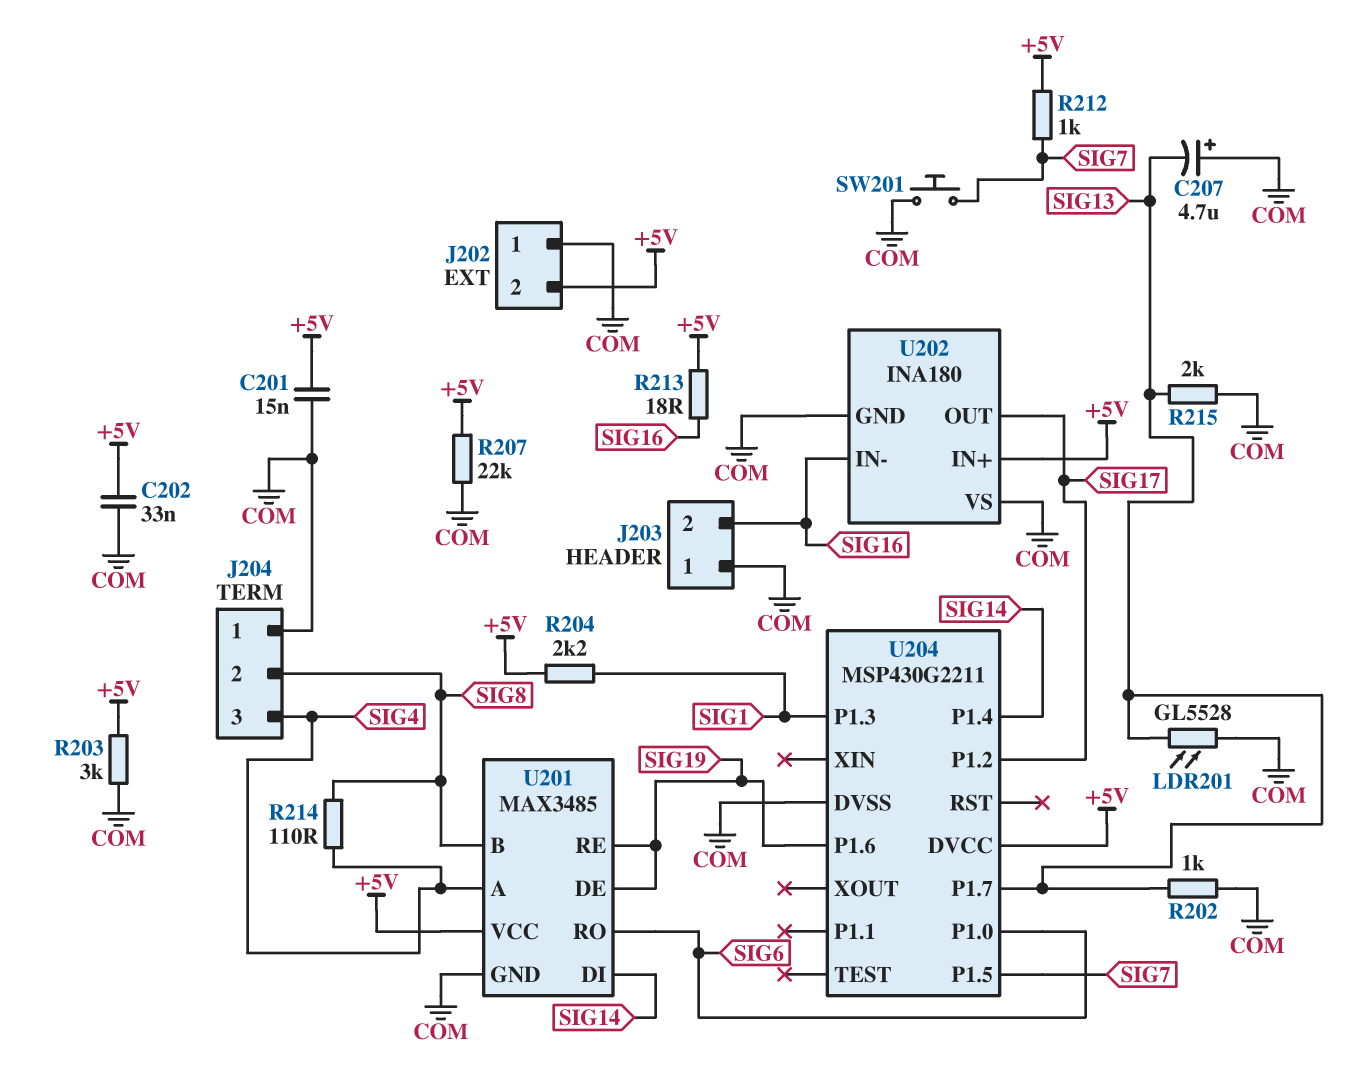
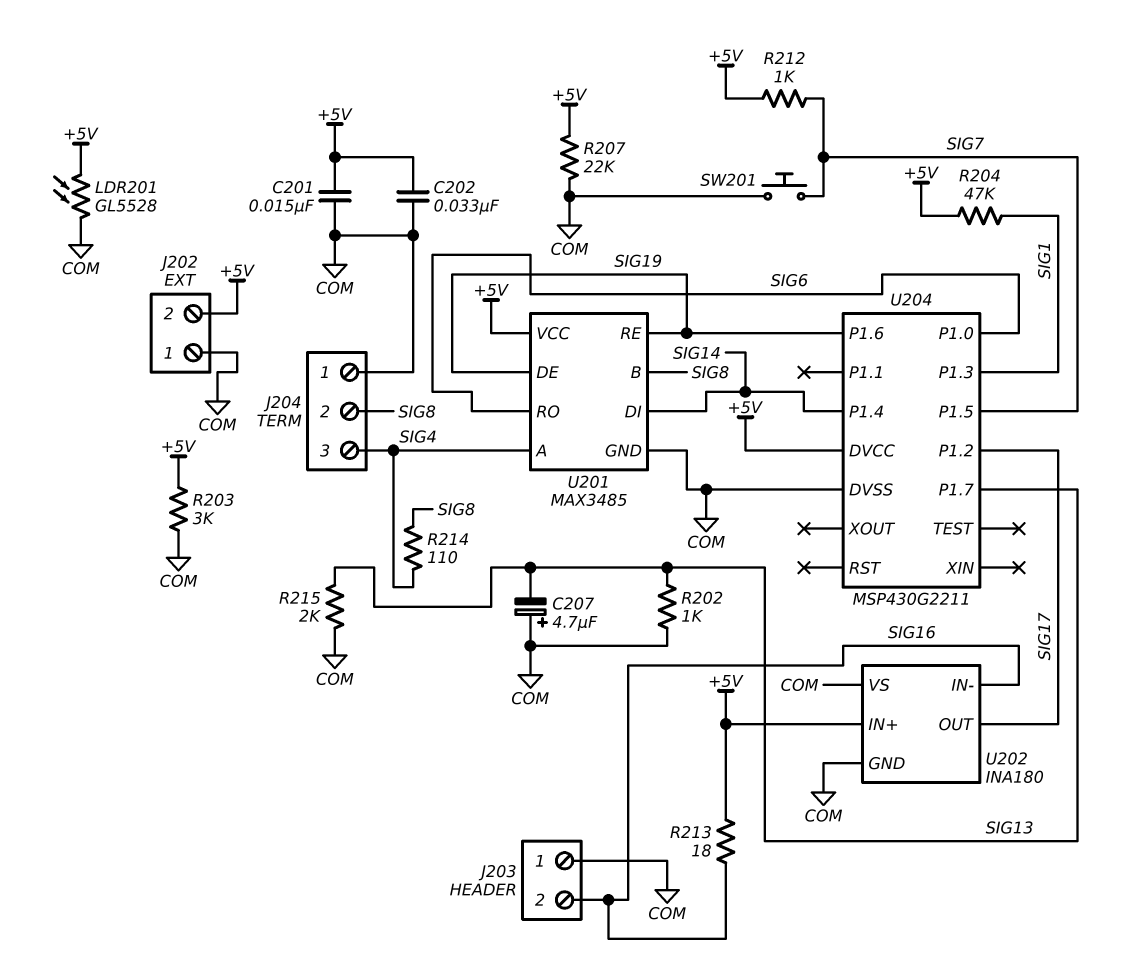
LDR201: GL5528 (COM, SIG13) -> GL5528 (+5V, COM)
R204: 2.2k (+5V, SIG1) -> 47k (+5V, SIG1)

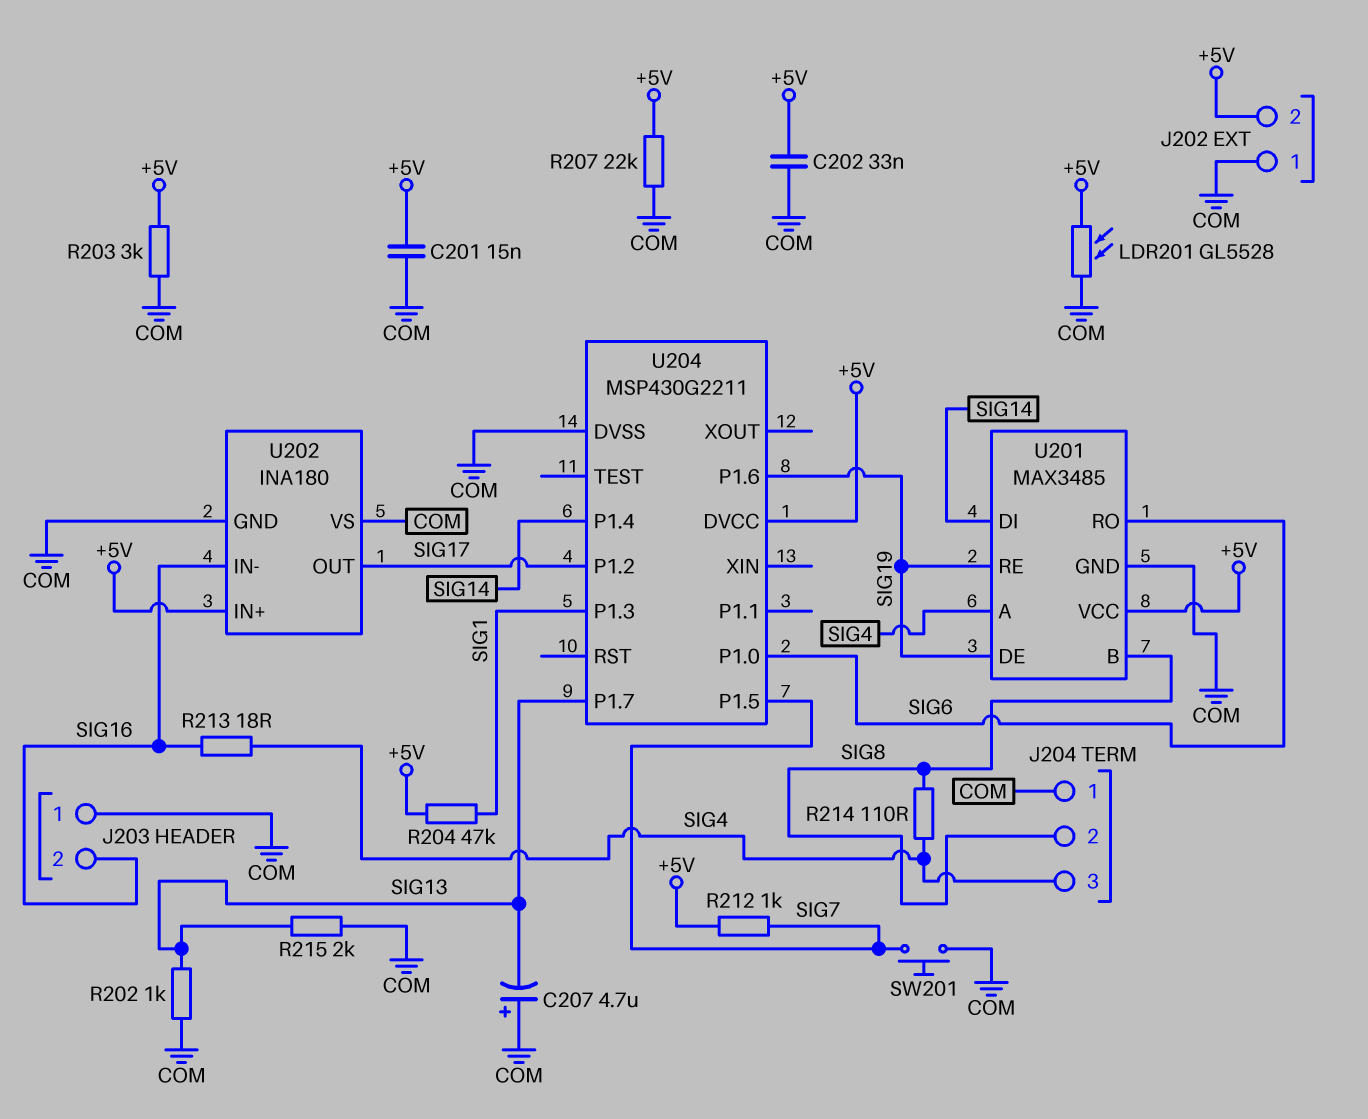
R213: 18 (+5V, SIG16) -> 18 (SIG4, SIG16)

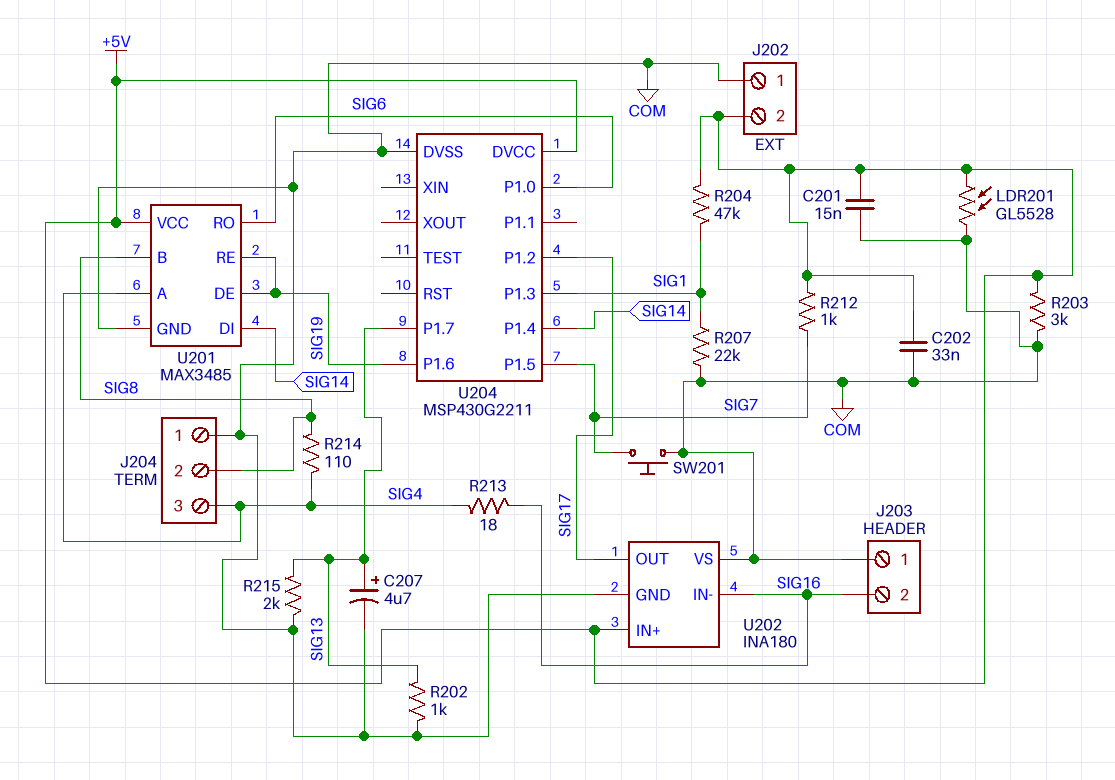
C207: 4.7uF (plus COM, minus SIG13) -> 4.7uF (plus SIG13, minus COM)
R207: 22k (+5V, COM) -> 22k (COM, SIG1)

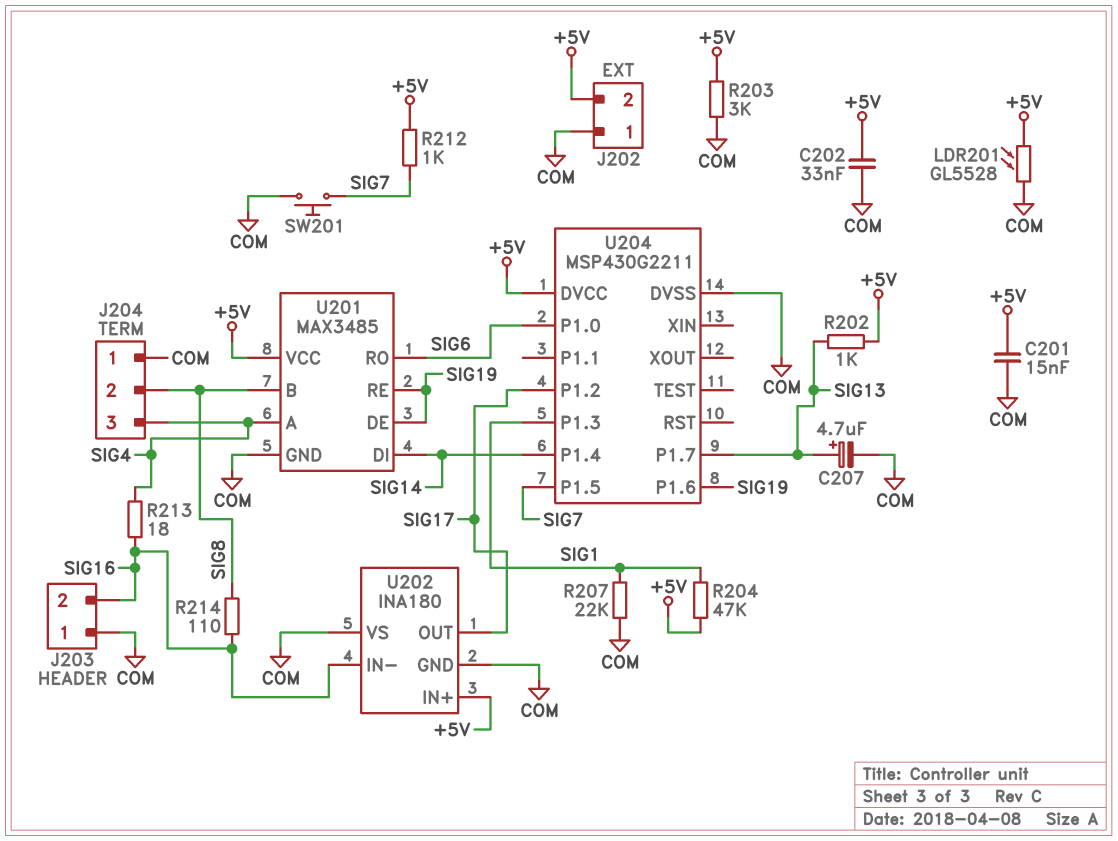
R202: 1k (COM, SIG13) -> 1k (+5V, SIG13)
R214: 110 (SIG4, SIG8) -> 110 (SIG8, SIG16)
R215: 2k (COM, SIG13) -> none

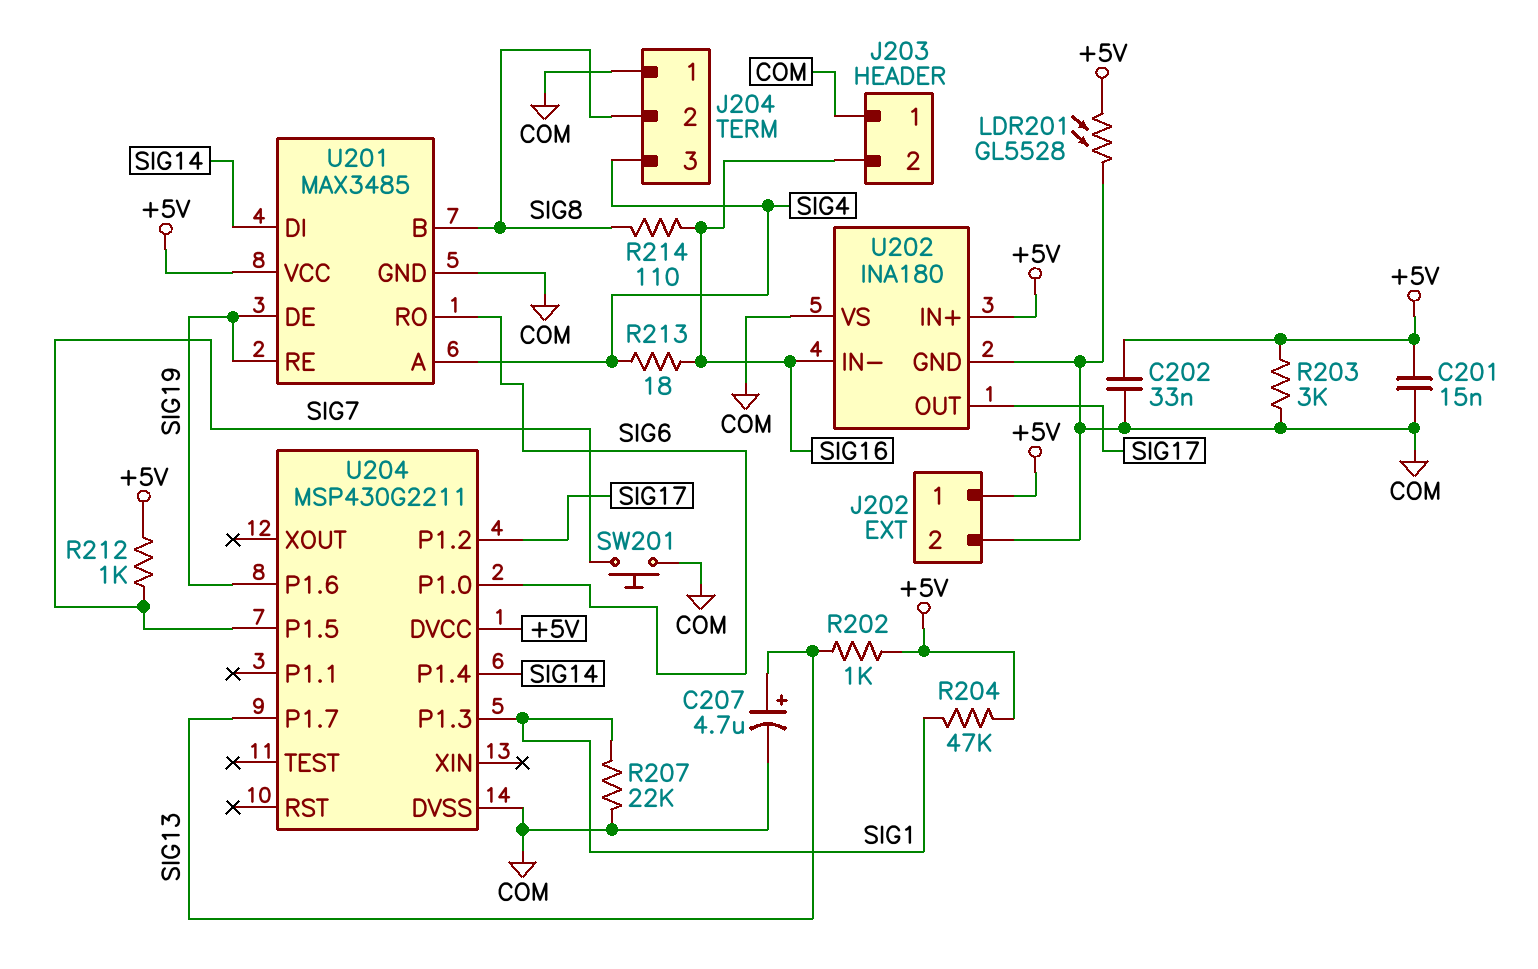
J202 pin 1: COM -> +5V
J202 pin 2: +5V -> COM

